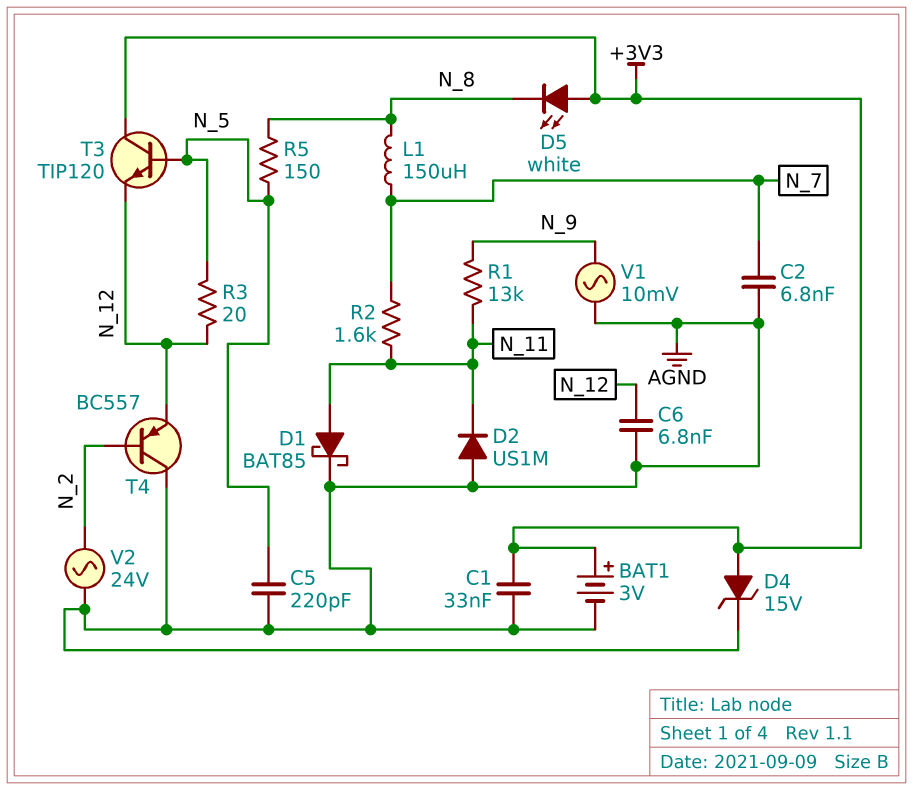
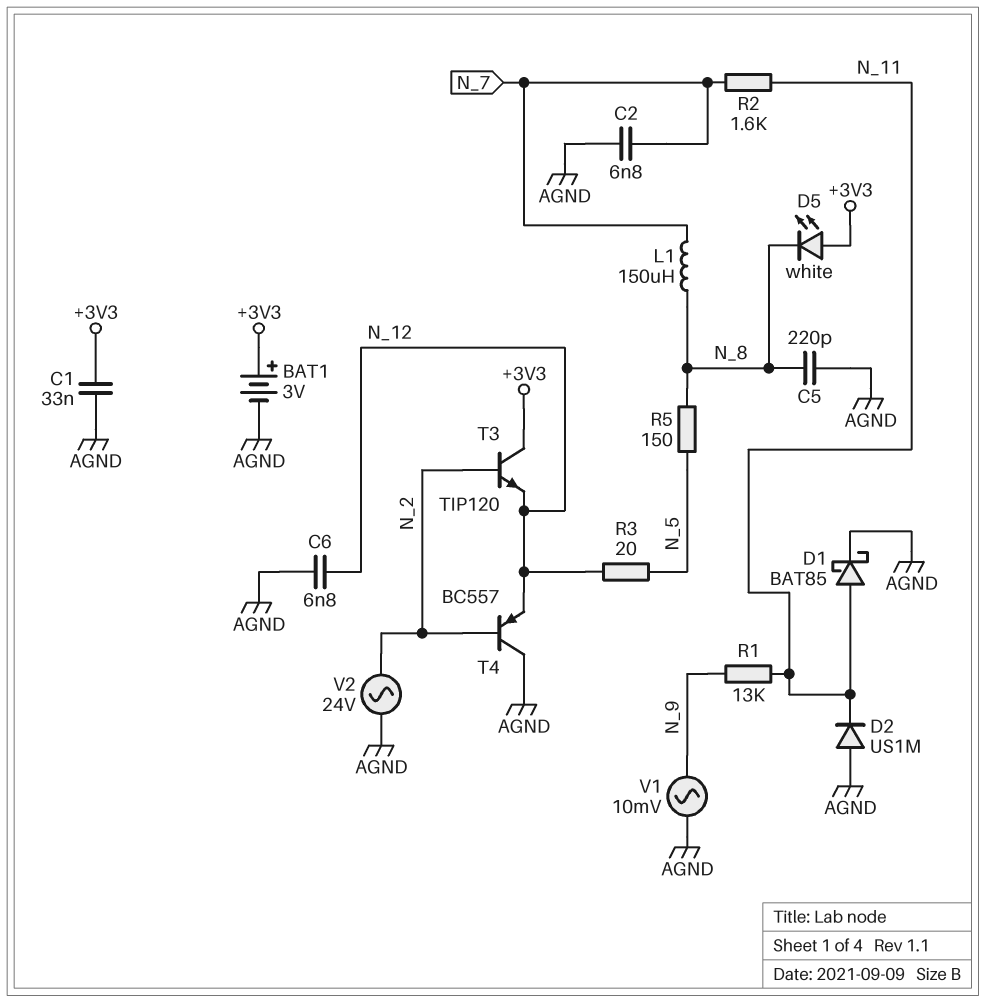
C5: 220pF (AGND, N_5) -> 220pF (AGND, N_8)
D4: zener 15V (A +3V3, K AGND) -> none
T3: NPN TIP120 (B N_5, C +3V3, E N_12) -> NPN TIP120 (B N_2, C +3V3, E N_12)

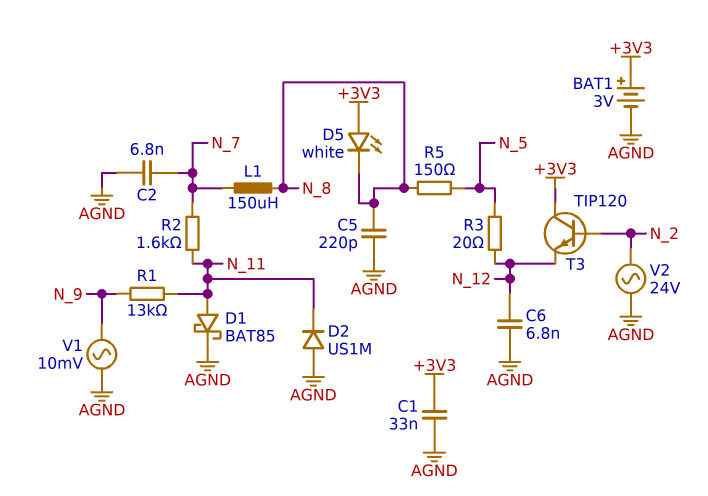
T4: PNP BC557 (B N_2, C AGND, E N_12) -> none

